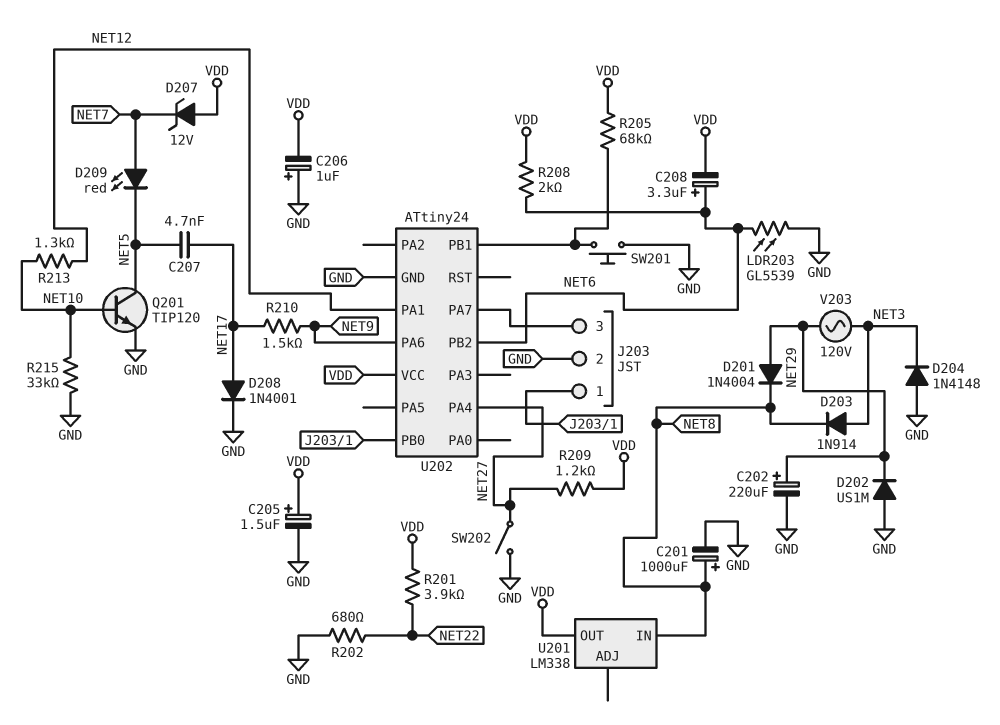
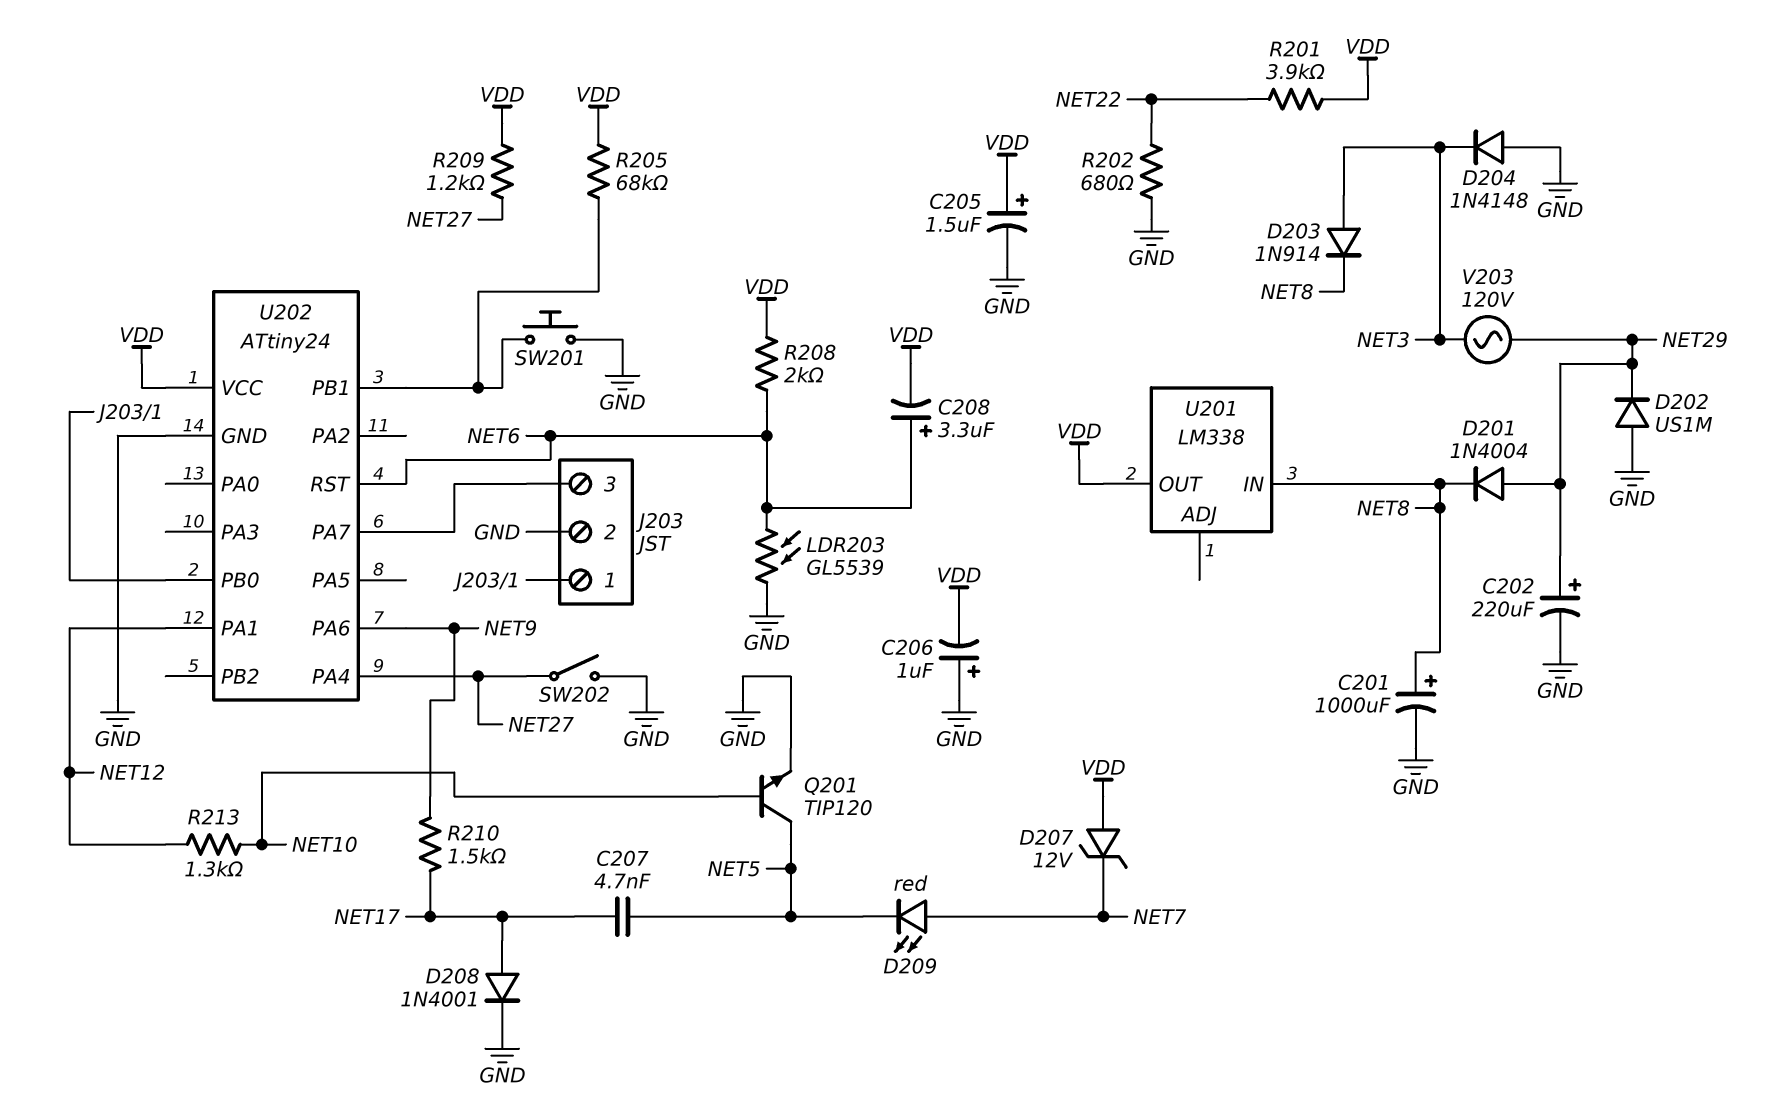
R215: 33k (GND, NET10) -> none
U202 pin PB2: NET6 -> none
U202 pin RST: none -> NET6

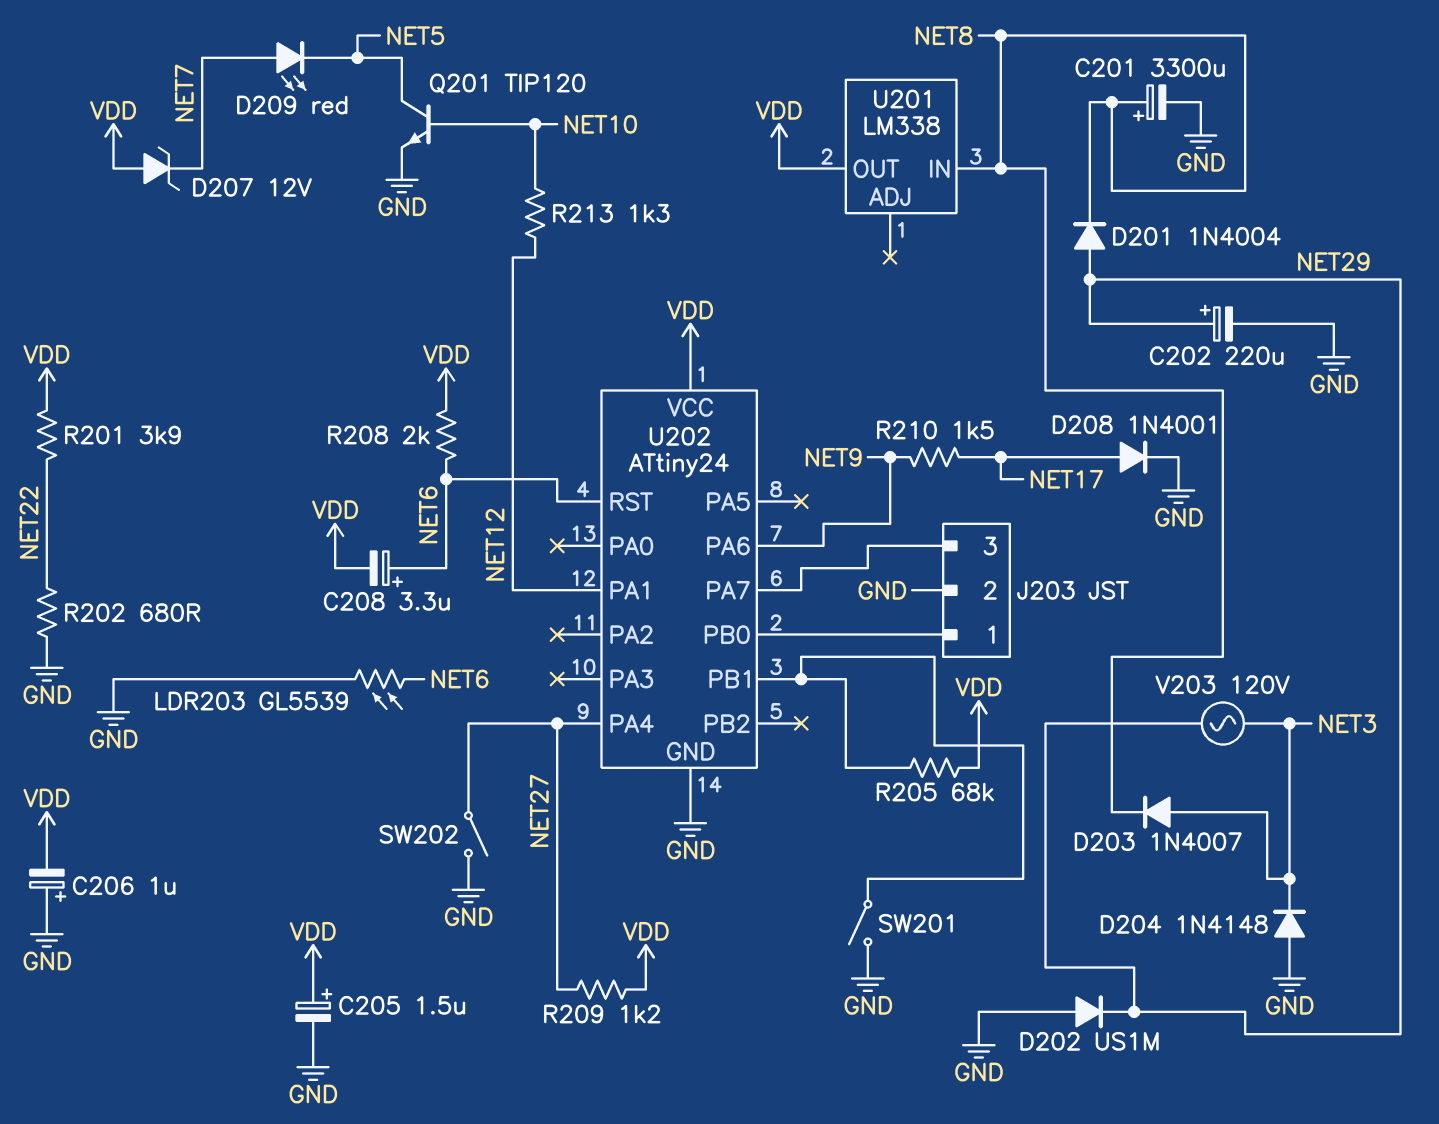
C201: 1000uF (plus NET8, minus GND) -> 3300uF (plus NET8, minus GND)
C207: 4.7nF (NET5, NET17) -> none
D203: diode 1N914 (A NET3, K NET8) -> diode 1N4007 (A NET3, K NET8)
SW201: button (GND, U202/PB1) -> switch (GND, U202/PB1)

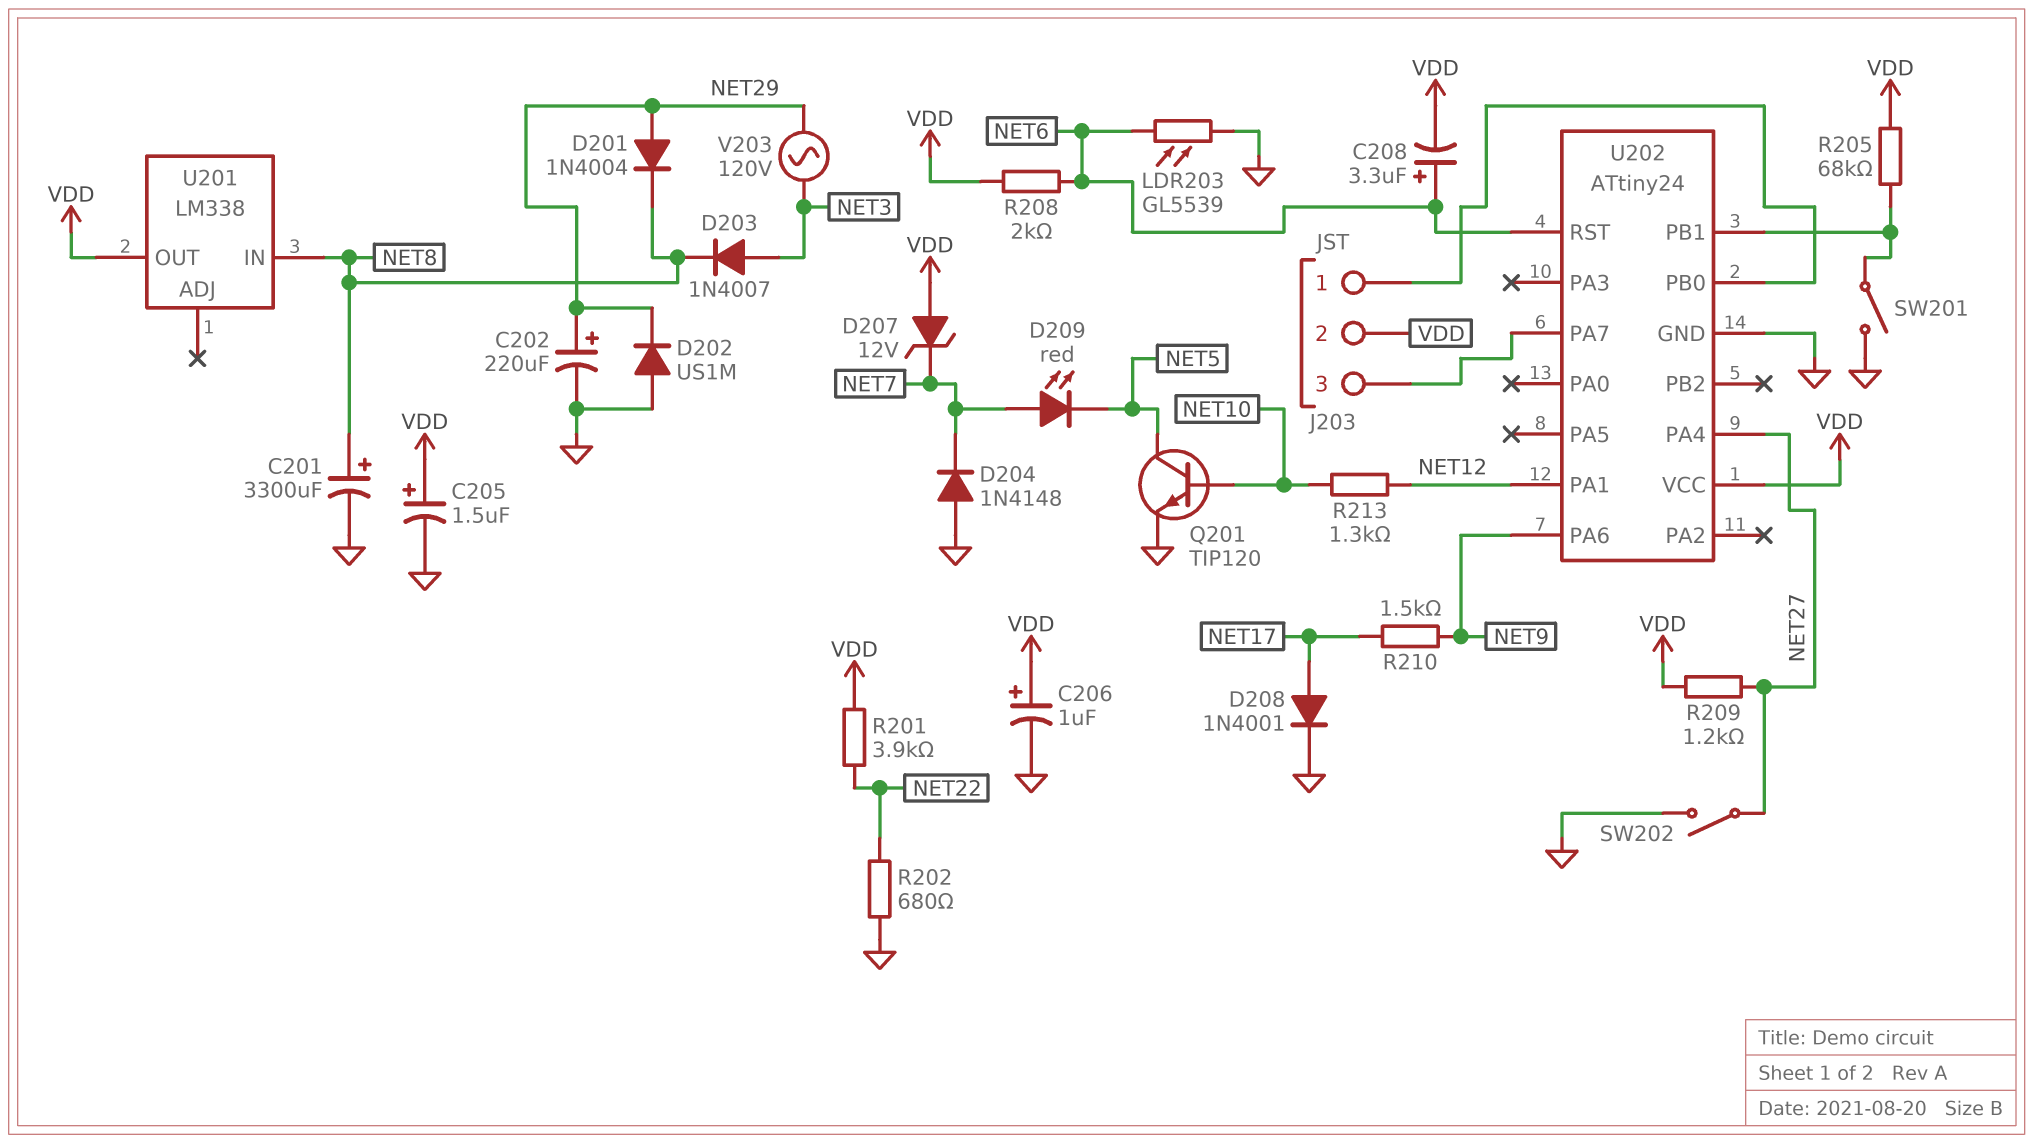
C206: 1uF (plus GND, minus VDD) -> 1uF (plus VDD, minus GND)
D204: diode 1N4148 (A GND, K NET3) -> diode 1N4148 (A GND, K NET7)
J203 pin 2: GND -> VDD

